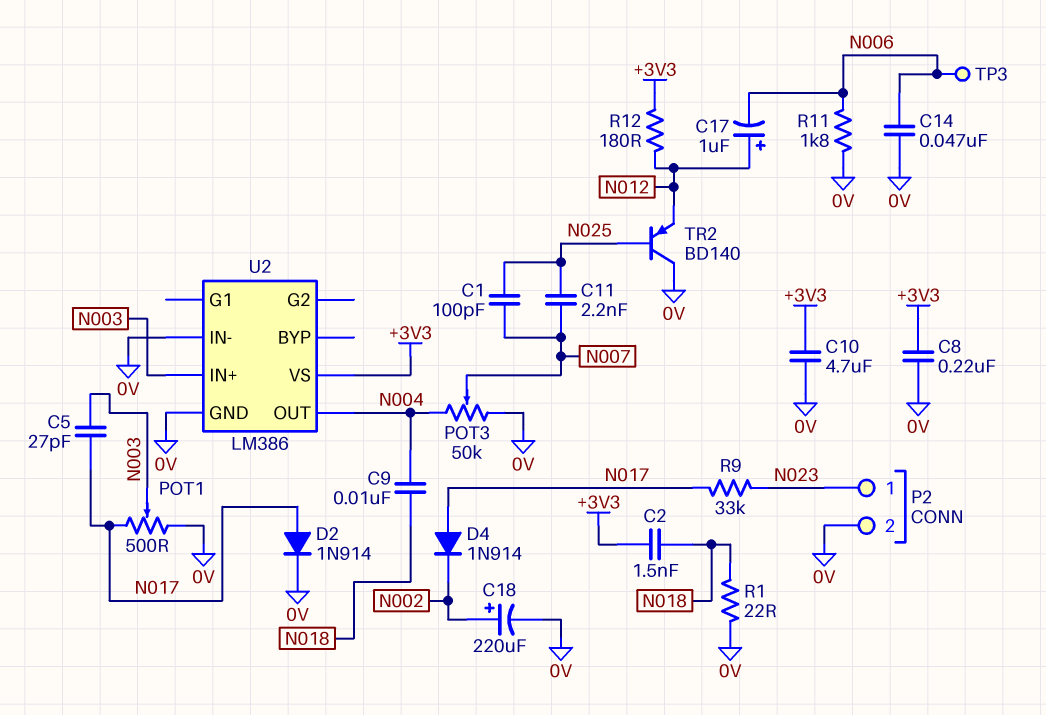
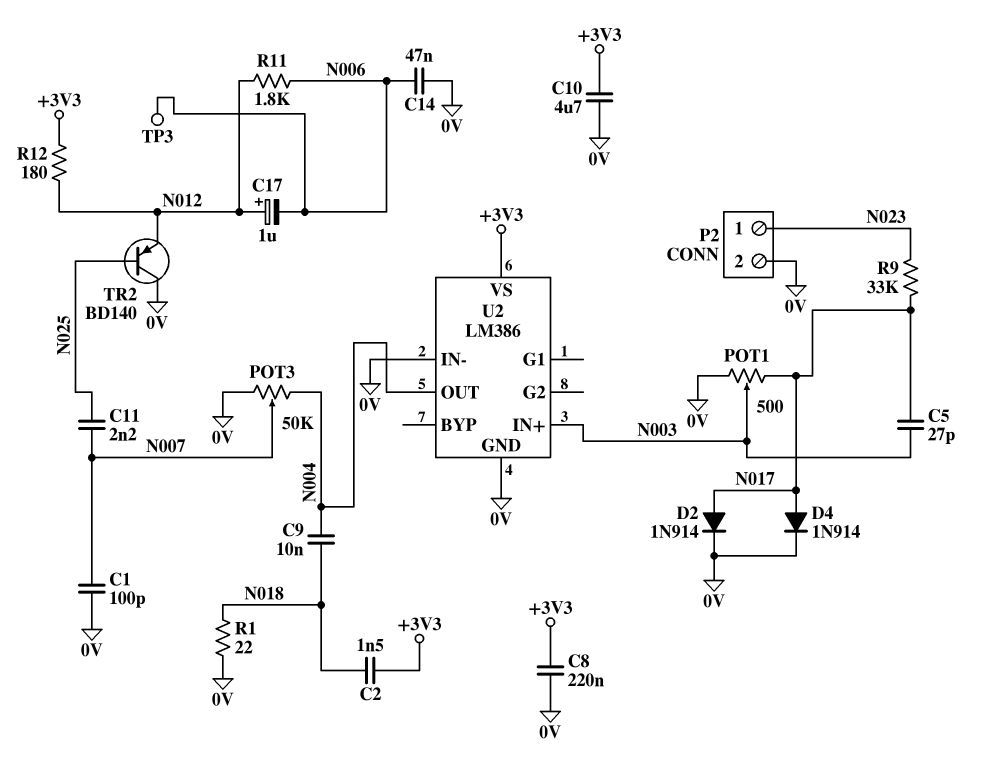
C1: 100pF (N007, N025) -> 100pF (0V, N007)
C18: 220uF (plus N002, minus 0V) -> none
D4: diode 1N914 (A N017, K N002) -> diode 1N914 (A N017, K 0V)
R11: 1.8k (0V, N006) -> 1.8k (N006, N012)

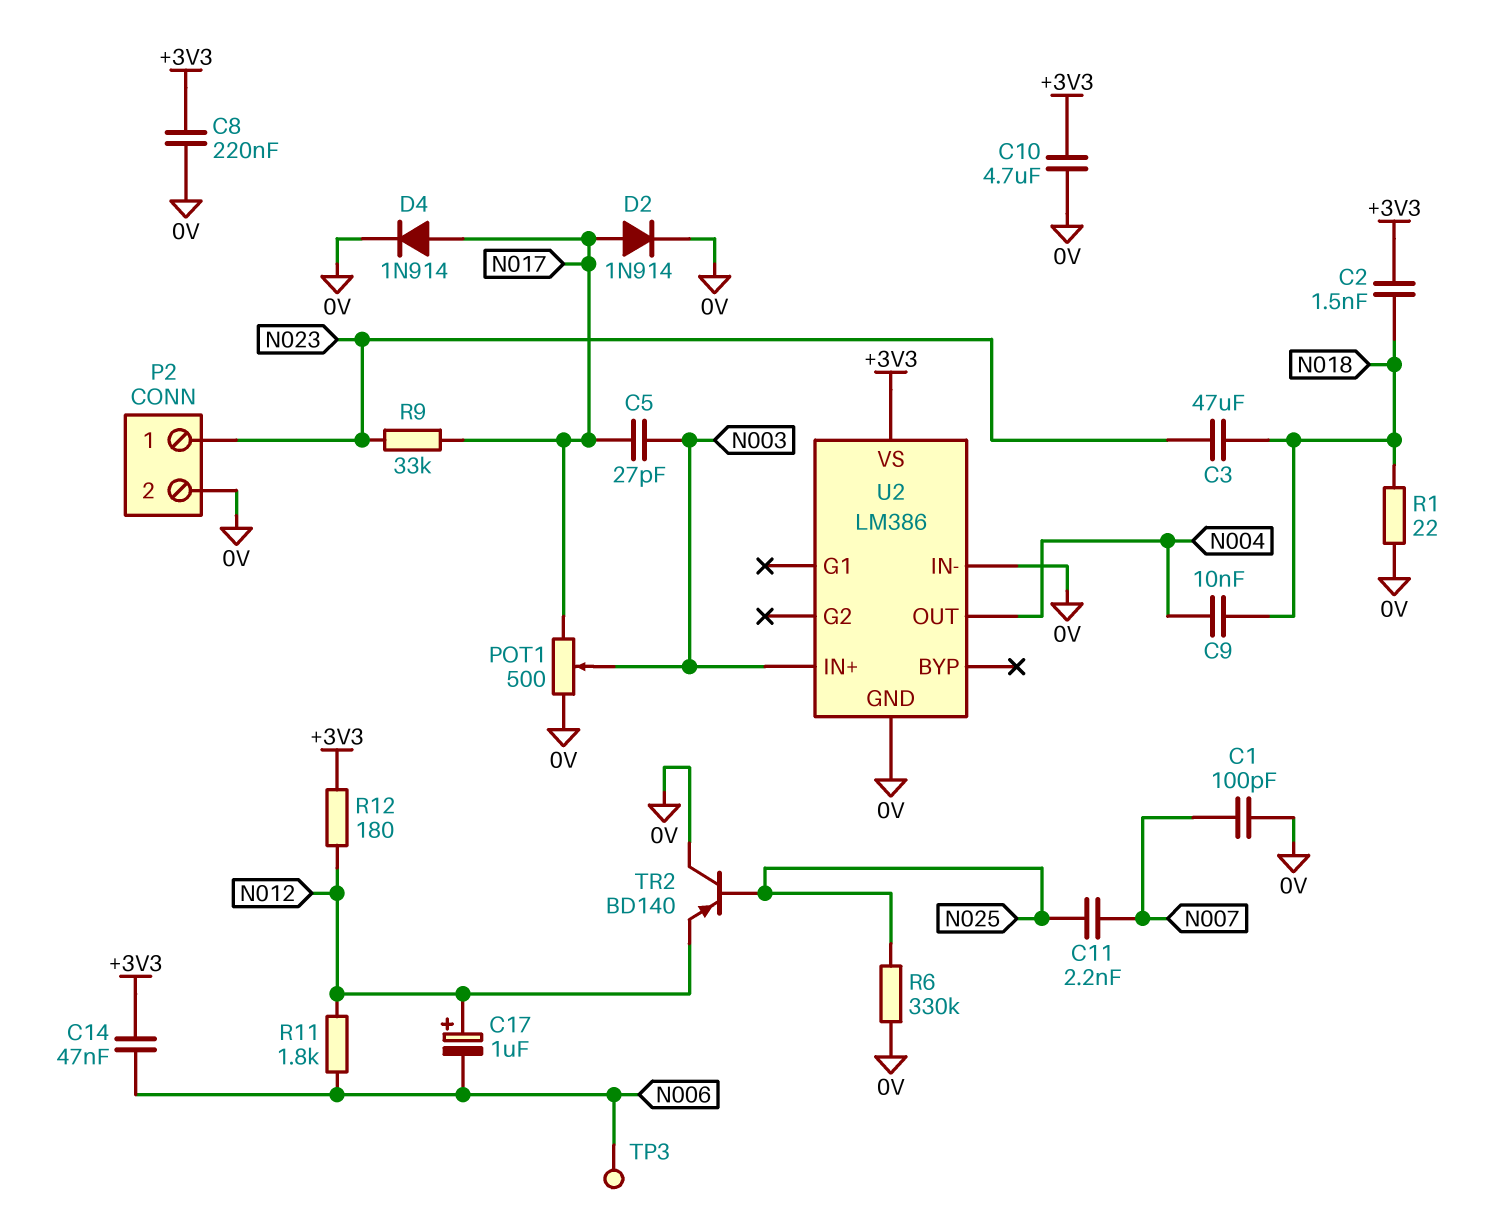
C3: none -> 47uF (N018, N023)
C14: 47nF (0V, N006) -> 47nF (+3V3, N006)
POT3: 50k (0V, N004, wiper N007) -> none
R6: none -> 330k (0V, N025)

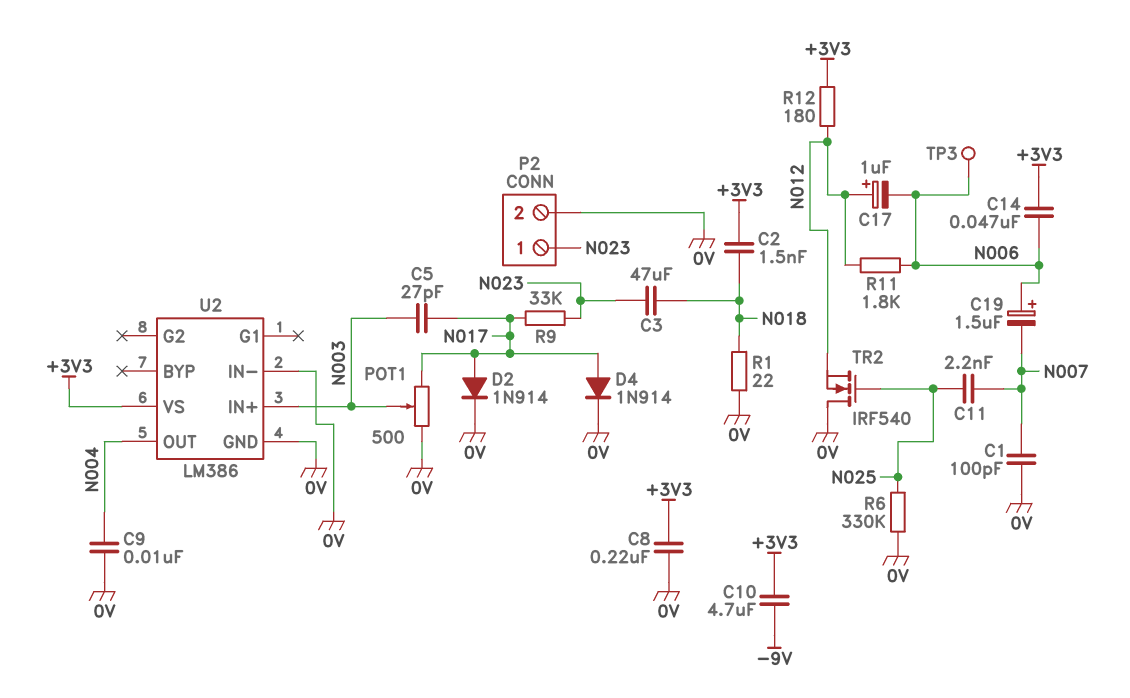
C9: 10nF (N004, N018) -> 10nF (0V, N004)
C10: 4.7uF (+3V3, 0V) -> 4.7uF (+3V3, -9V)
C19: none -> 1.5uF (plus N006, minus N007)
TR2: PNP BD140 (B N025, C 0V, E N012) -> NMOS IRF540 (G N025, D 0V, S N012)

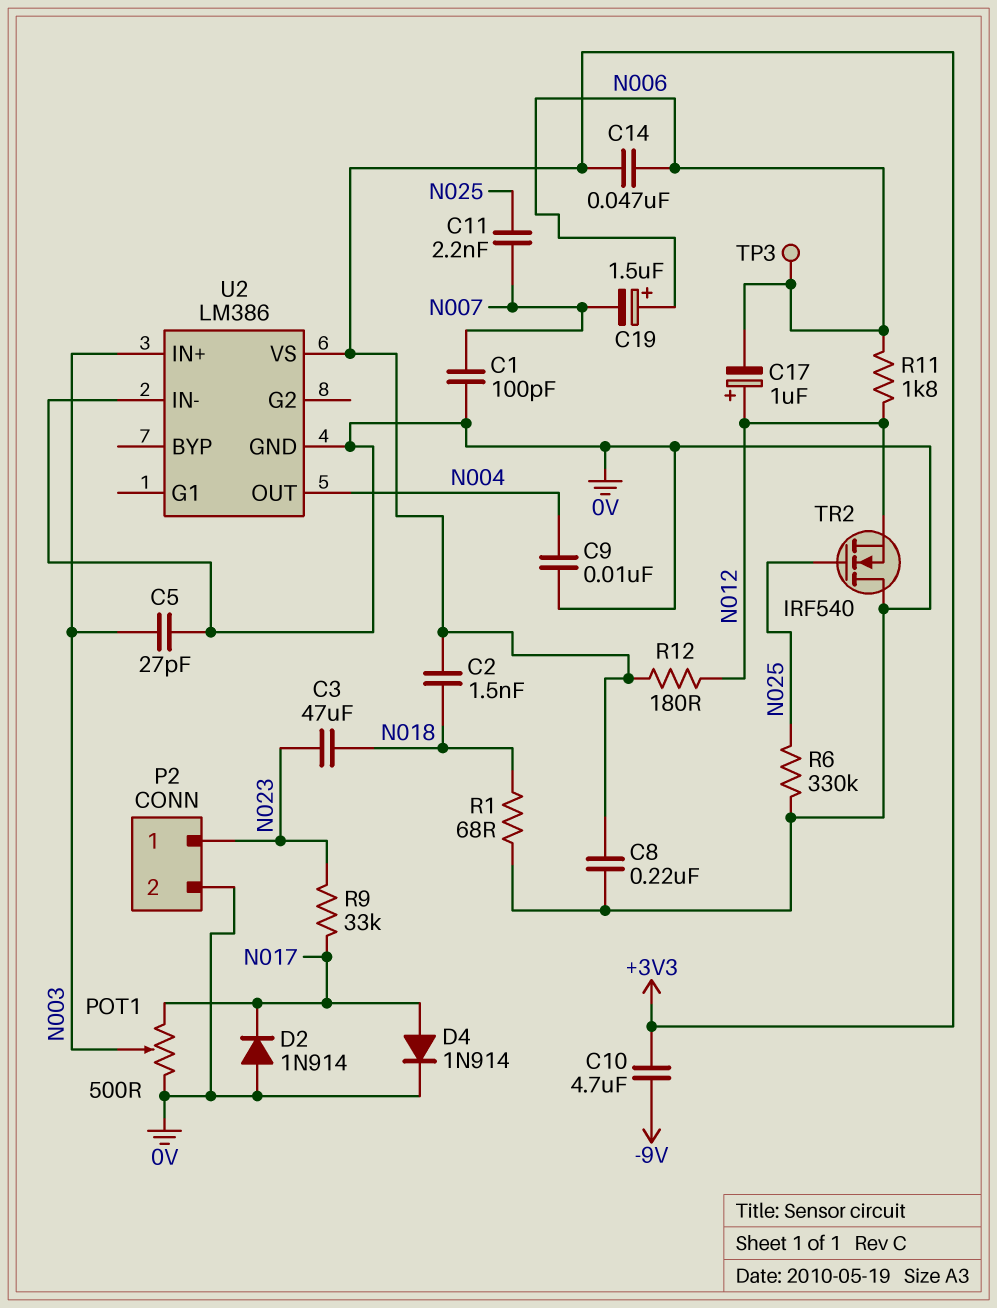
C5: 27pF (N003, N017) -> 27pF (0V, N003)
D2: diode 1N914 (A N017, K 0V) -> diode 1N914 (A 0V, K N017)
R1: 22 (0V, N018) -> 68 (0V, N018)

